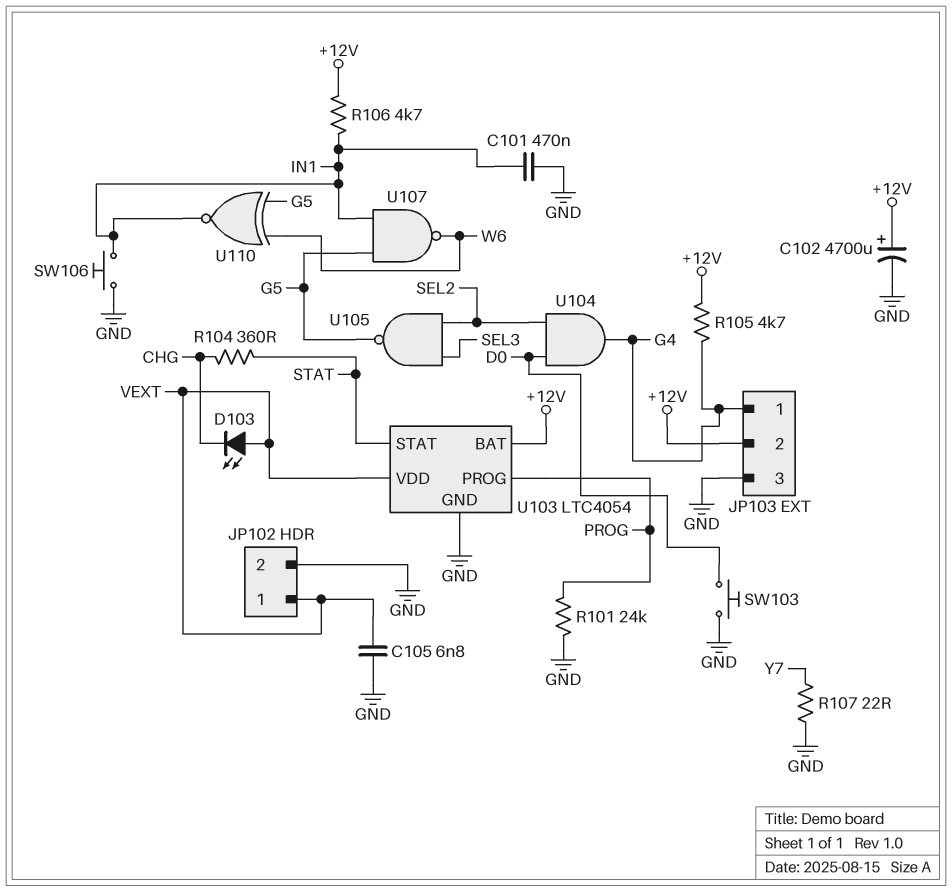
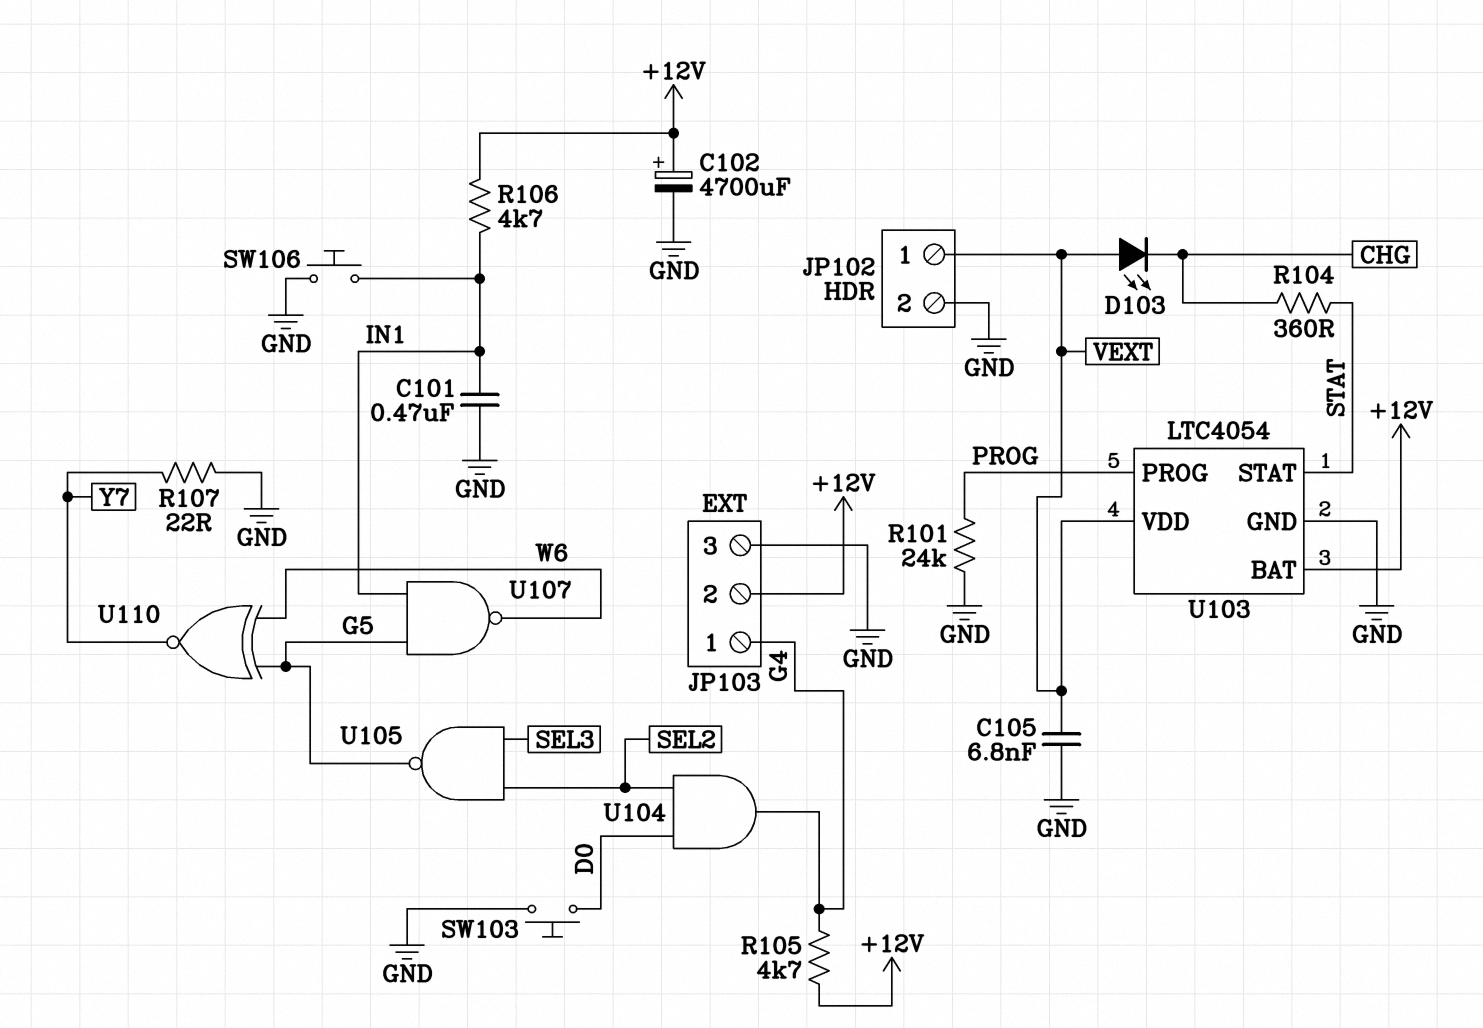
U110: XNOR (in G5, in W6, out IN1) -> XNOR (in G5, in W6, out Y7)

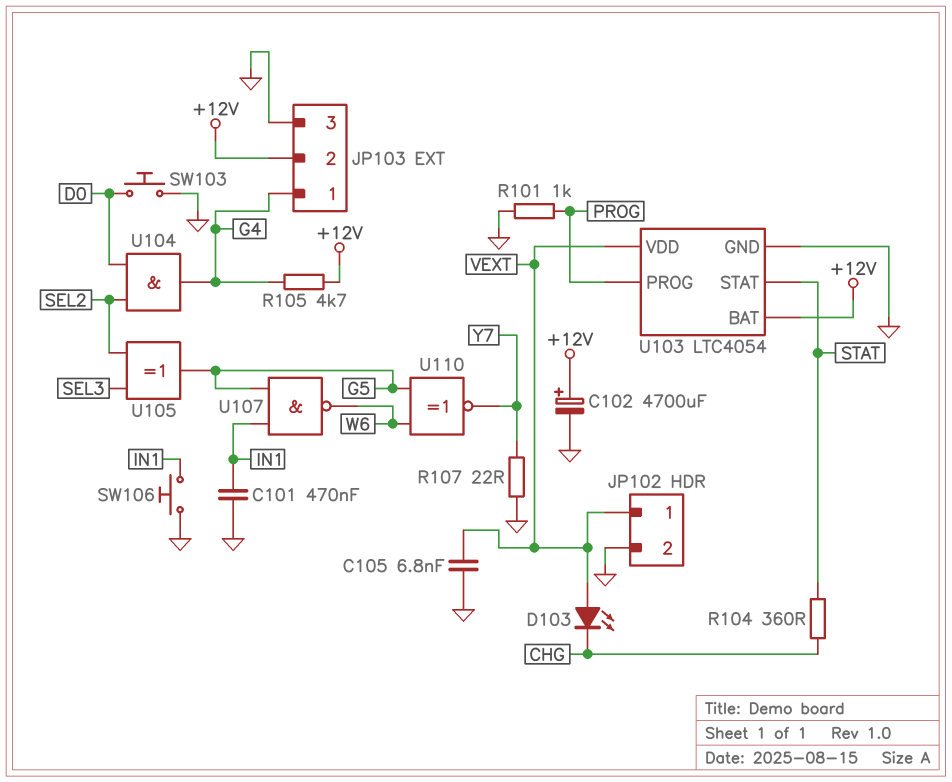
R101: 24k (GND, PROG) -> 1k (GND, PROG)
R106: 4.7k (+12V, IN1) -> none
U105: NAND (in SEL2, in SEL3, out G5) -> XOR (in SEL2, in SEL3, out G5)

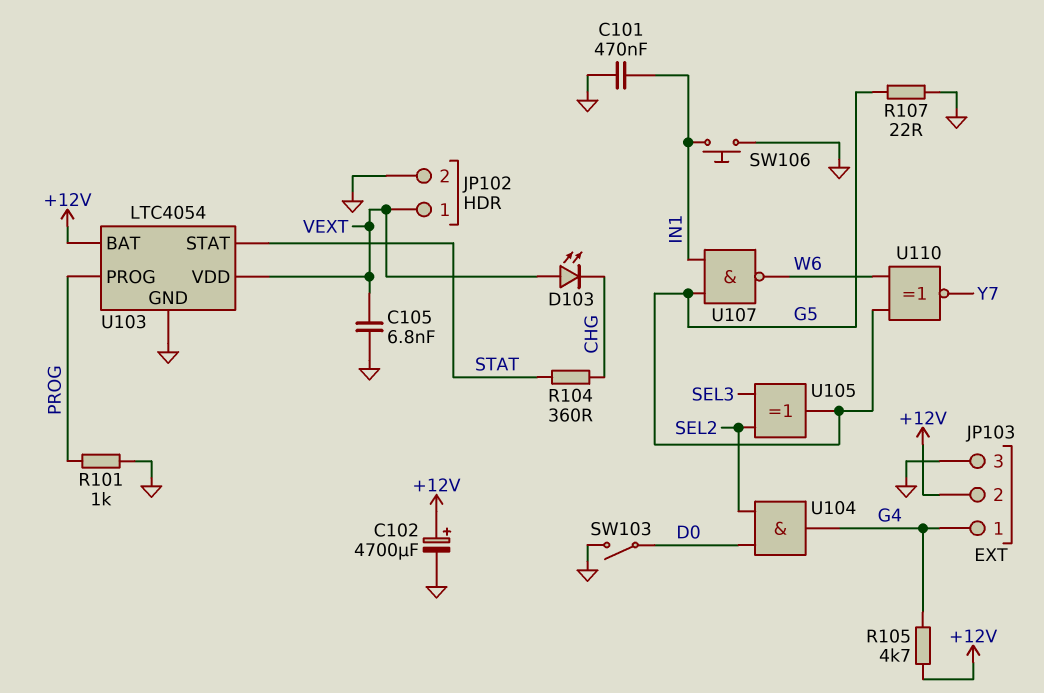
R107: 22 (GND, Y7) -> 22 (G5, GND)
SW103: button (D0, GND) -> switch (D0, GND)

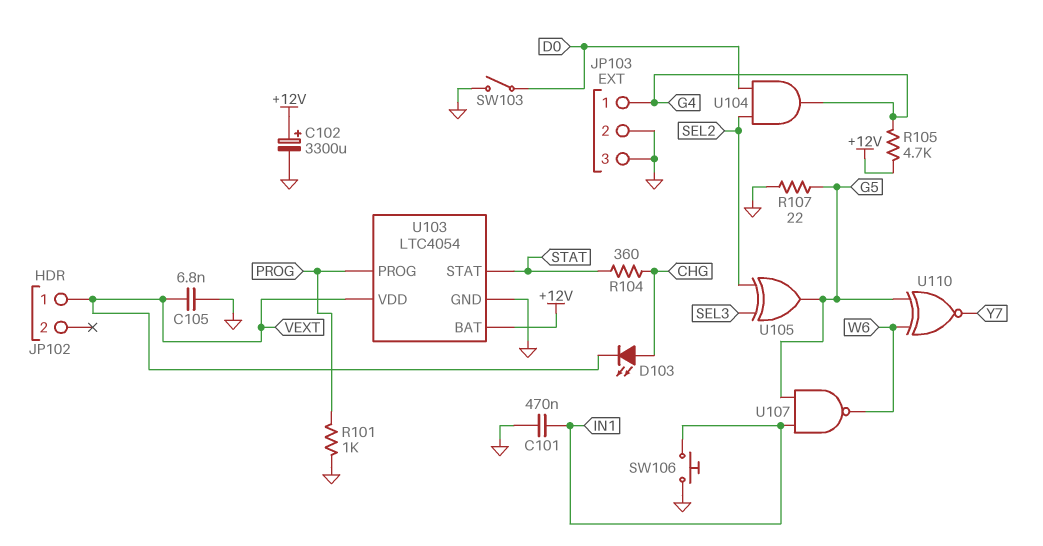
C102: 4700uF (plus +12V, minus GND) -> 3300uF (plus +12V, minus GND)
D103: LED (A VEXT, K CHG) -> LED (A CHG, K VEXT)
JP102 pin 2: GND -> none
JP103 pin 2: +12V -> GND

